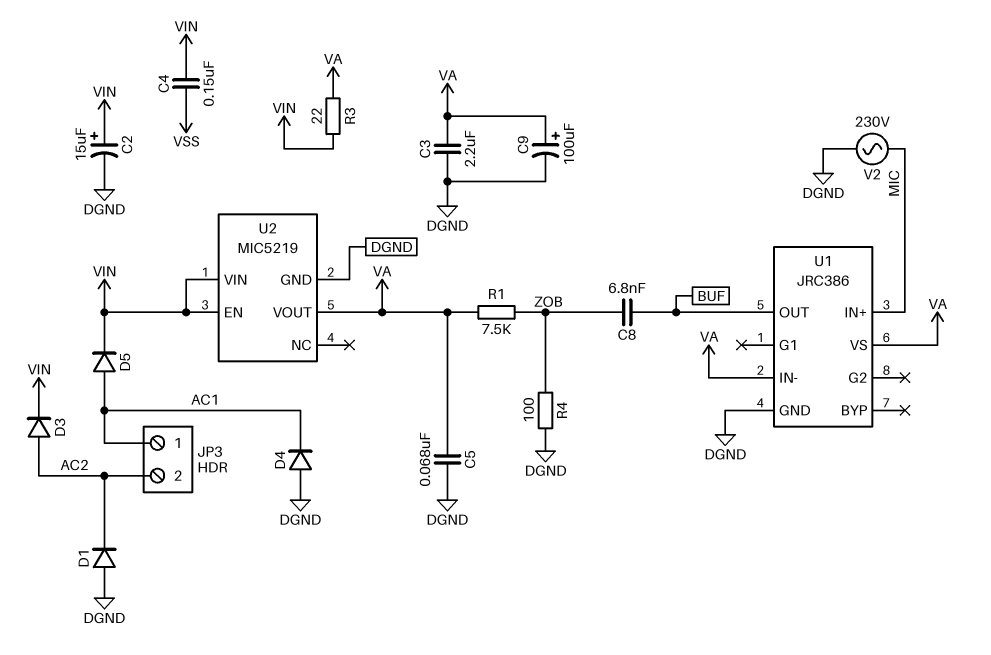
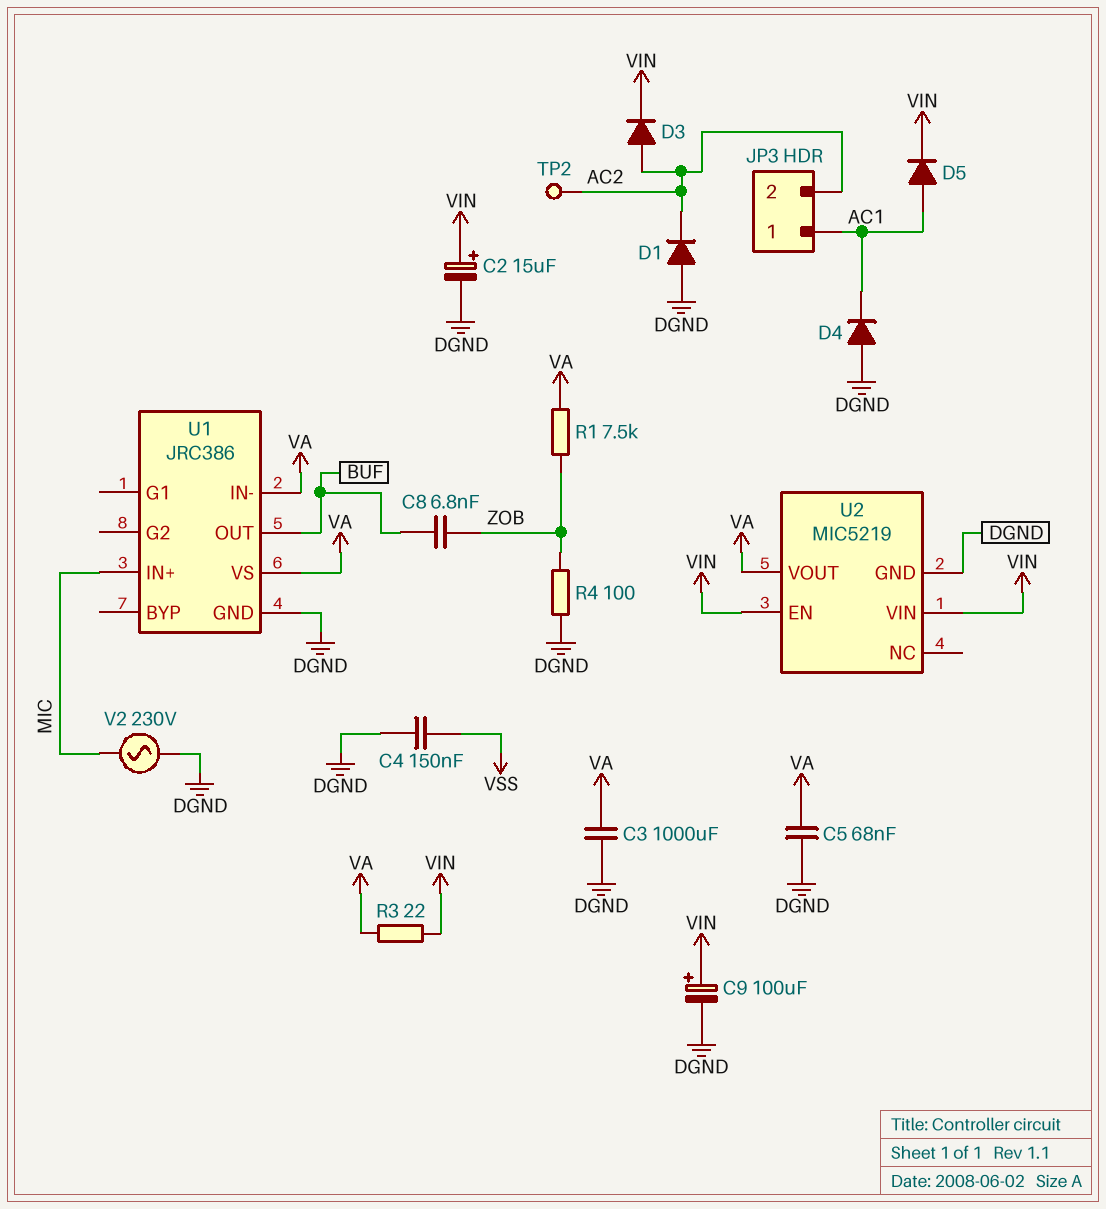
C3: 2.2uF (DGND, VA) -> 1000uF (DGND, VA)
C4: 150nF (VIN, VSS) -> 150nF (DGND, VSS)
C9: 100uF (plus VA, minus DGND) -> 100uF (plus VIN, minus DGND)
TP2: none -> test point (AC2)

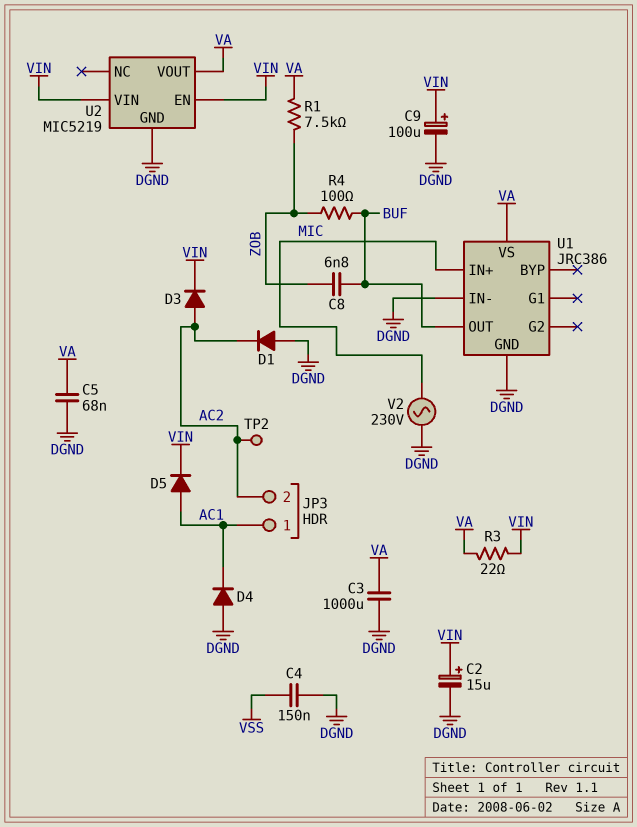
R4: 100 (DGND, ZOB) -> 100 (BUF, ZOB)
U1 pin IN-: VA -> DGND

